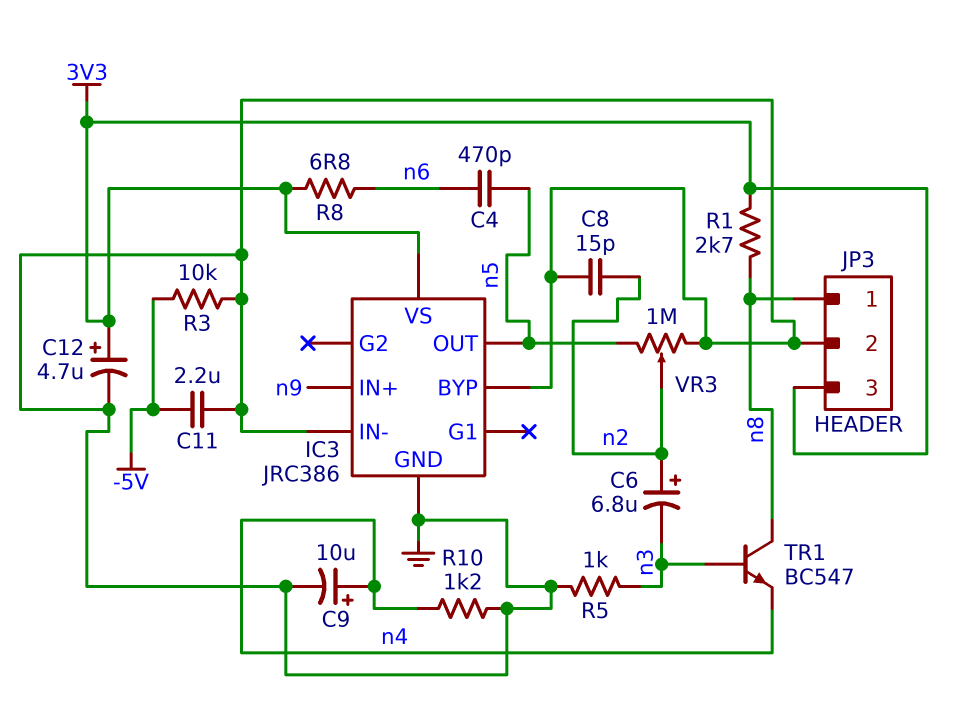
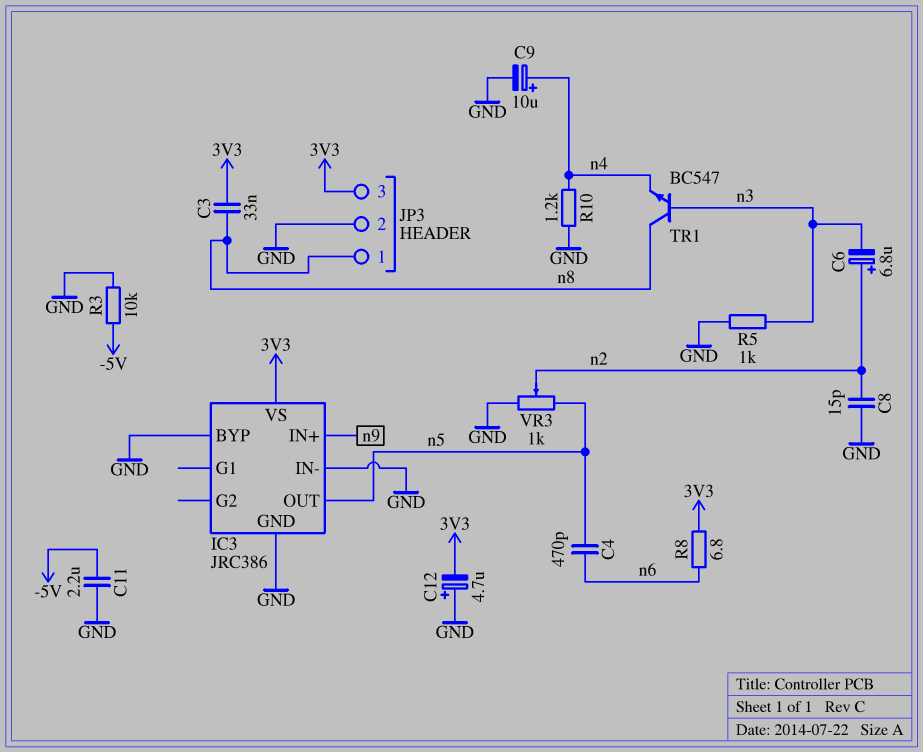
C3: none -> 33nF (3V3, n8)
C12: 4.7uF (plus 3V3, minus GND) -> 4.7uF (plus GND, minus 3V3)
R1: 2.7k (3V3, n8) -> none
VR3: 1M (GND, n5, wiper n2) -> 1k (GND, n5, wiper n2)

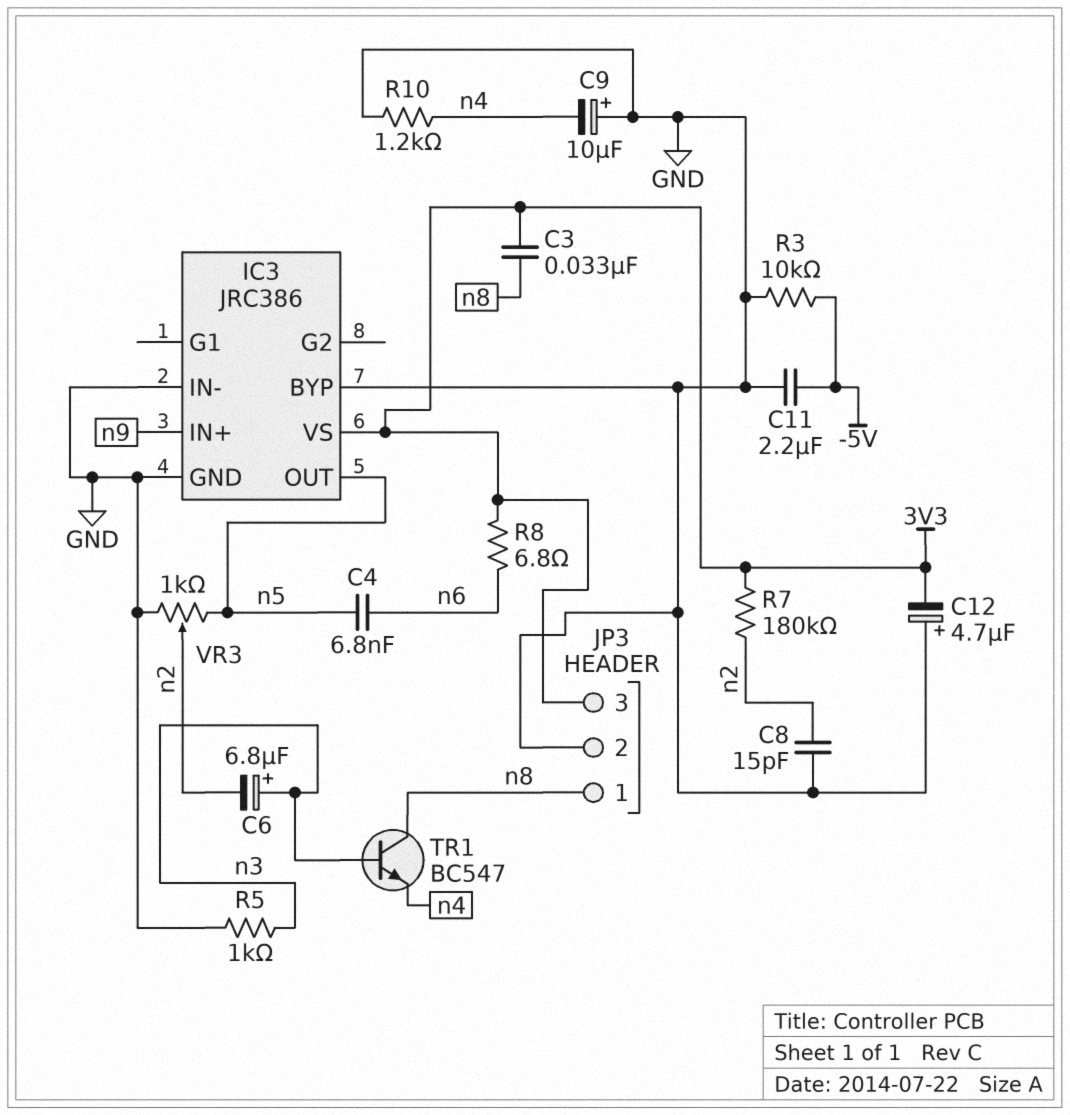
C4: 470pF (n5, n6) -> 6.8nF (n5, n6)
C6: 6.8uF (plus n2, minus n3) -> 6.8uF (plus n3, minus n2)
C9: 10uF (plus n4, minus GND) -> 10uF (plus GND, minus n4)
R7: none -> 180k (3V3, n2)

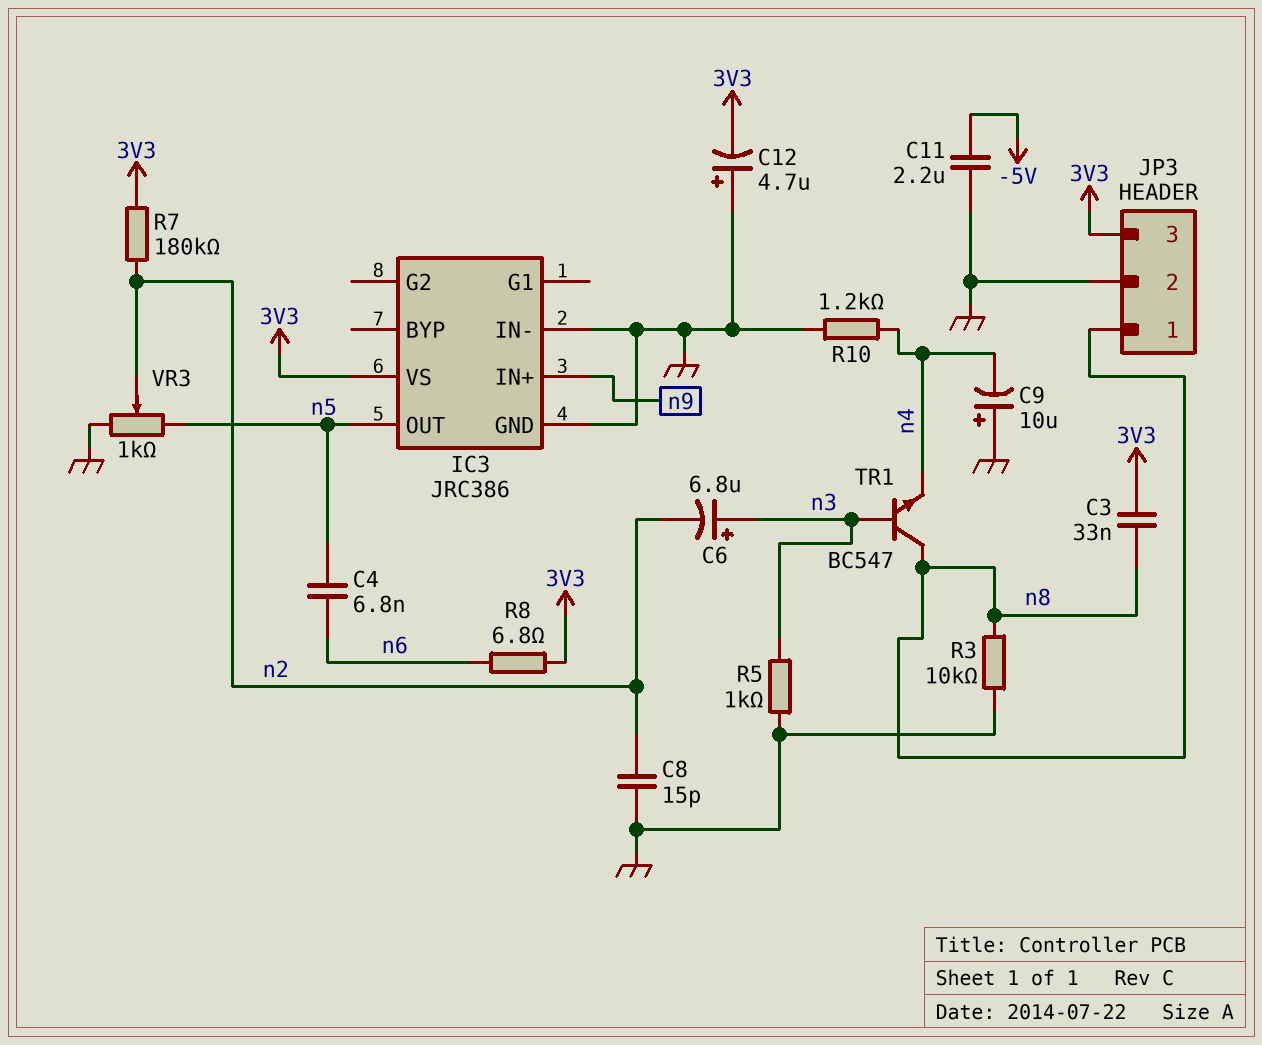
IC3 pin BYP: GND -> none
R3: 10k (-5V, GND) -> 10k (GND, n8)

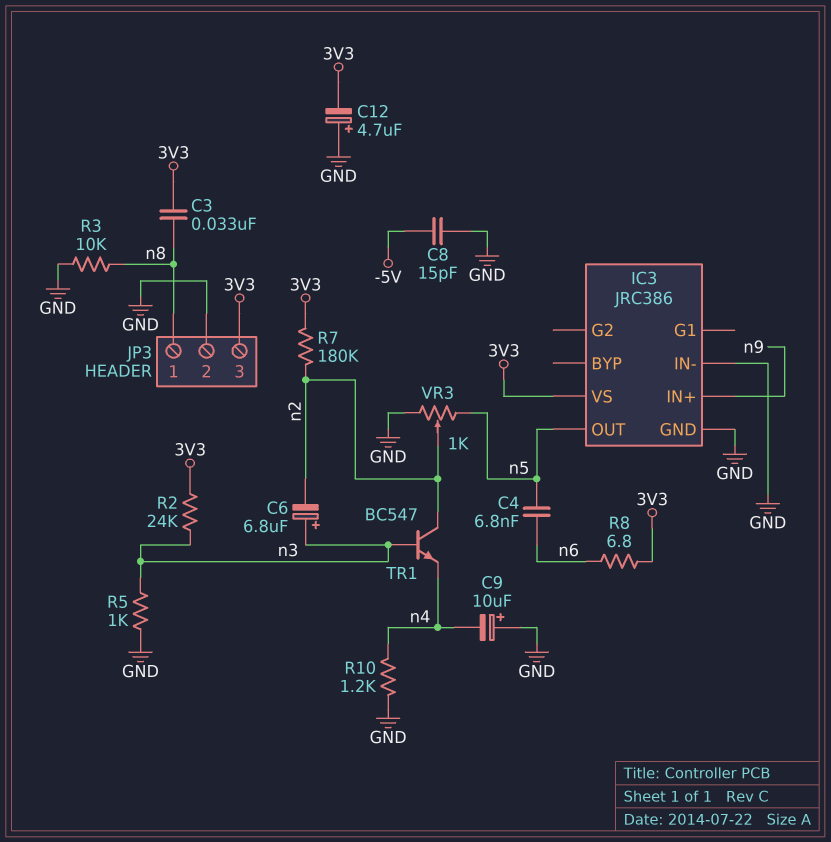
C8: 15pF (GND, n2) -> 15pF (-5V, GND)
C11: 2.2uF (-5V, GND) -> none
R2: none -> 24k (3V3, n3)
TR1: NPN BC547 (B n3, C n8, E n4) -> NPN BC547 (B n3, C n2, E n4)

